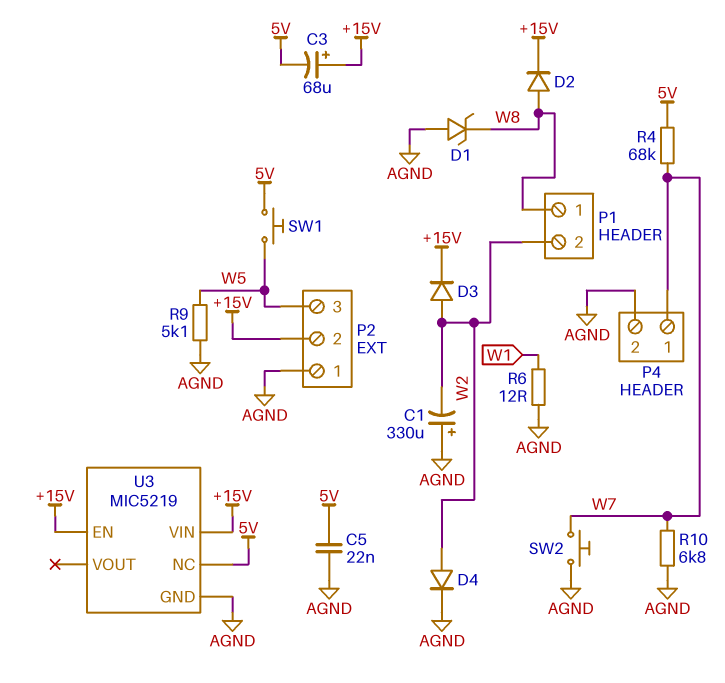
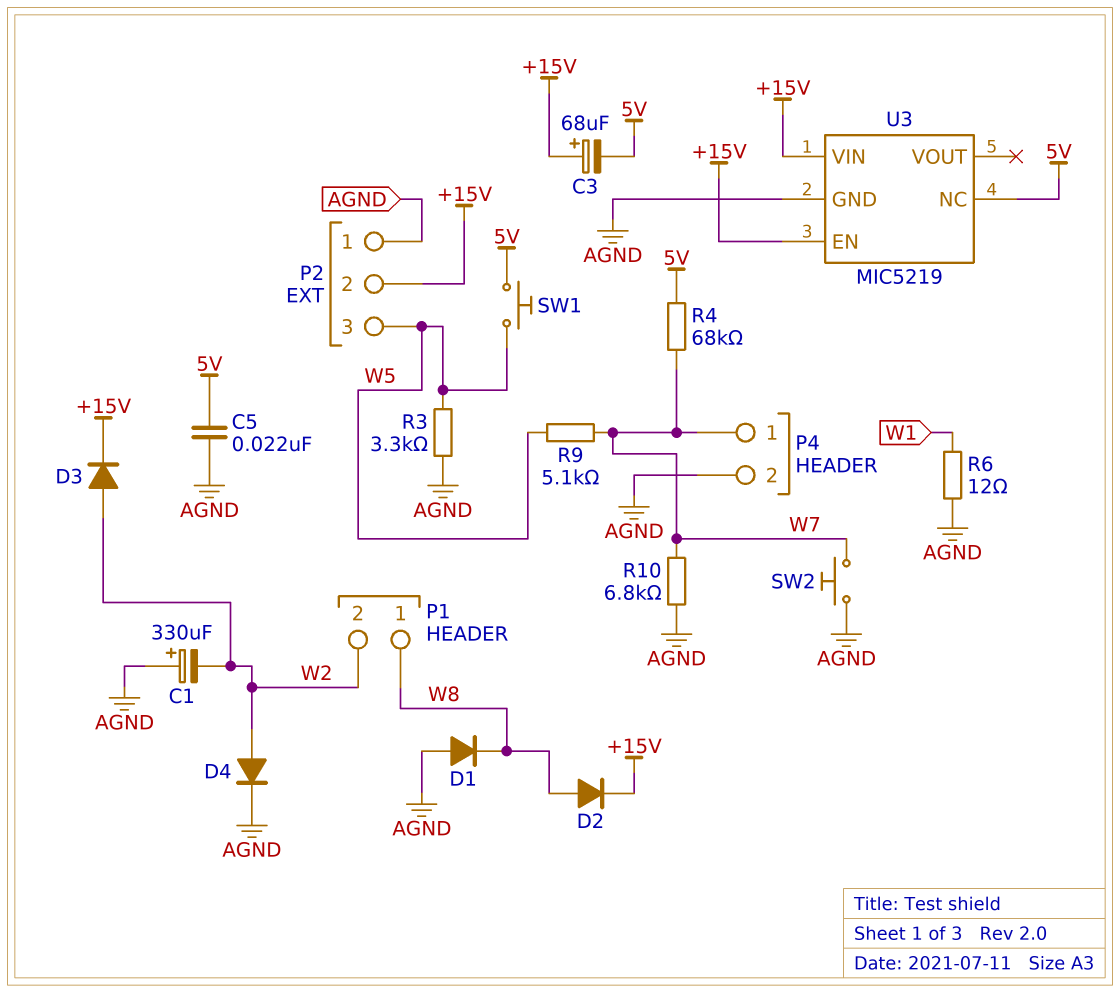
D1: zener (A AGND, K W8) -> diode (A AGND, K W8)
R3: none -> 3.3k (AGND, W5)
R9: 5.1k (AGND, W5) -> 5.1k (W5, W7)

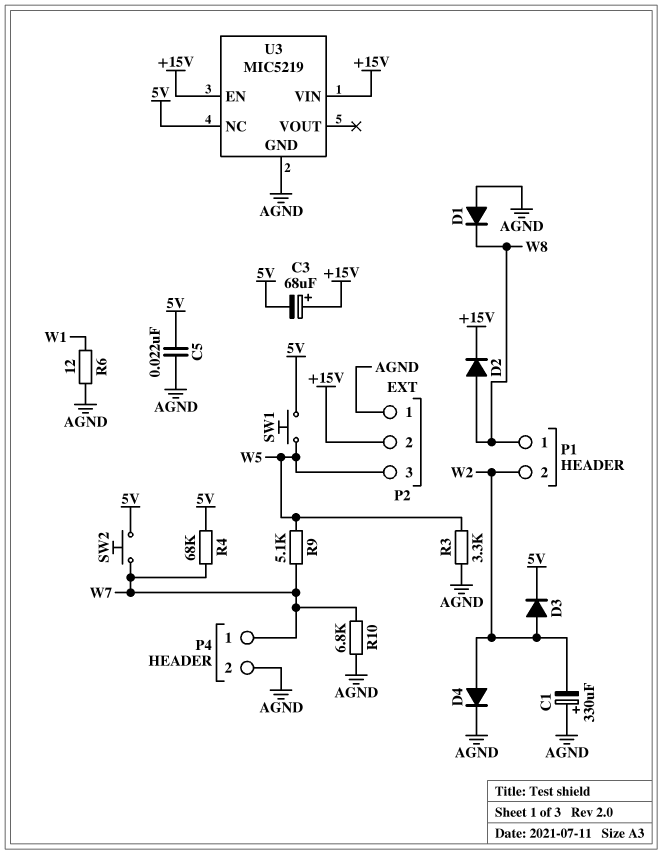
D3: diode (A W2, K +15V) -> diode (A W2, K 5V)
SW2: button (AGND, W7) -> button (5V, W7)

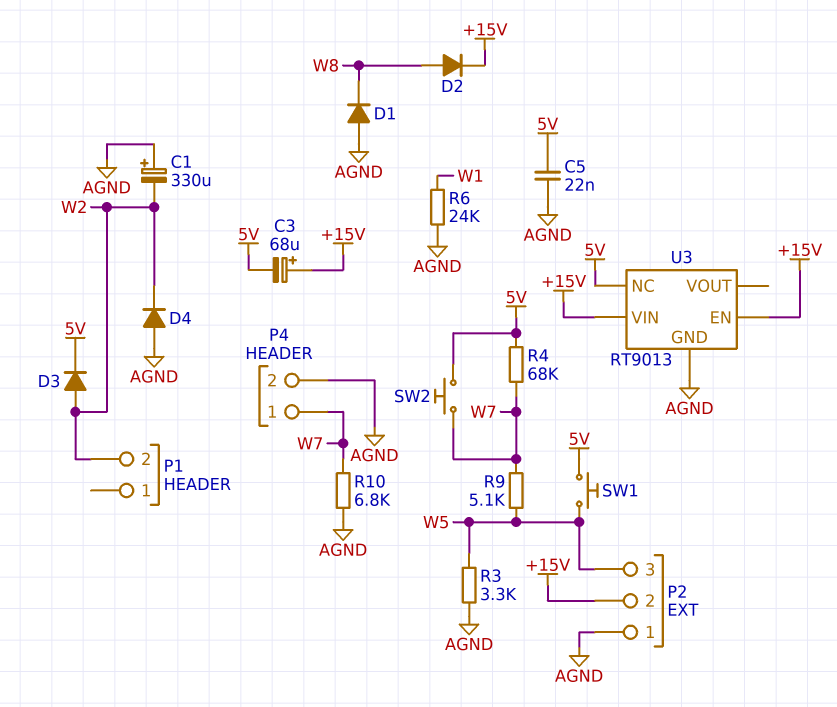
D4: diode (A W2, K AGND) -> diode (A AGND, K W2)
P1 pin 1: W8 -> none
R6: 12 (AGND, W1) -> 24k (AGND, W1)
U3: MIC5219 -> RT9013

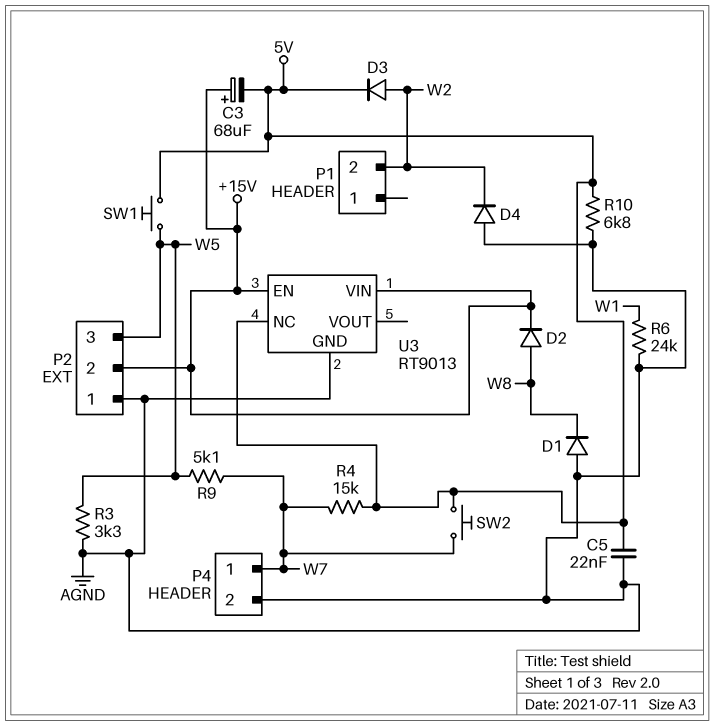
C1: 330uF (plus AGND, minus W2) -> none
R4: 68k (5V, W7) -> 15k (5V, W7)
R10: 6.8k (AGND, W7) -> 6.8k (5V, AGND)

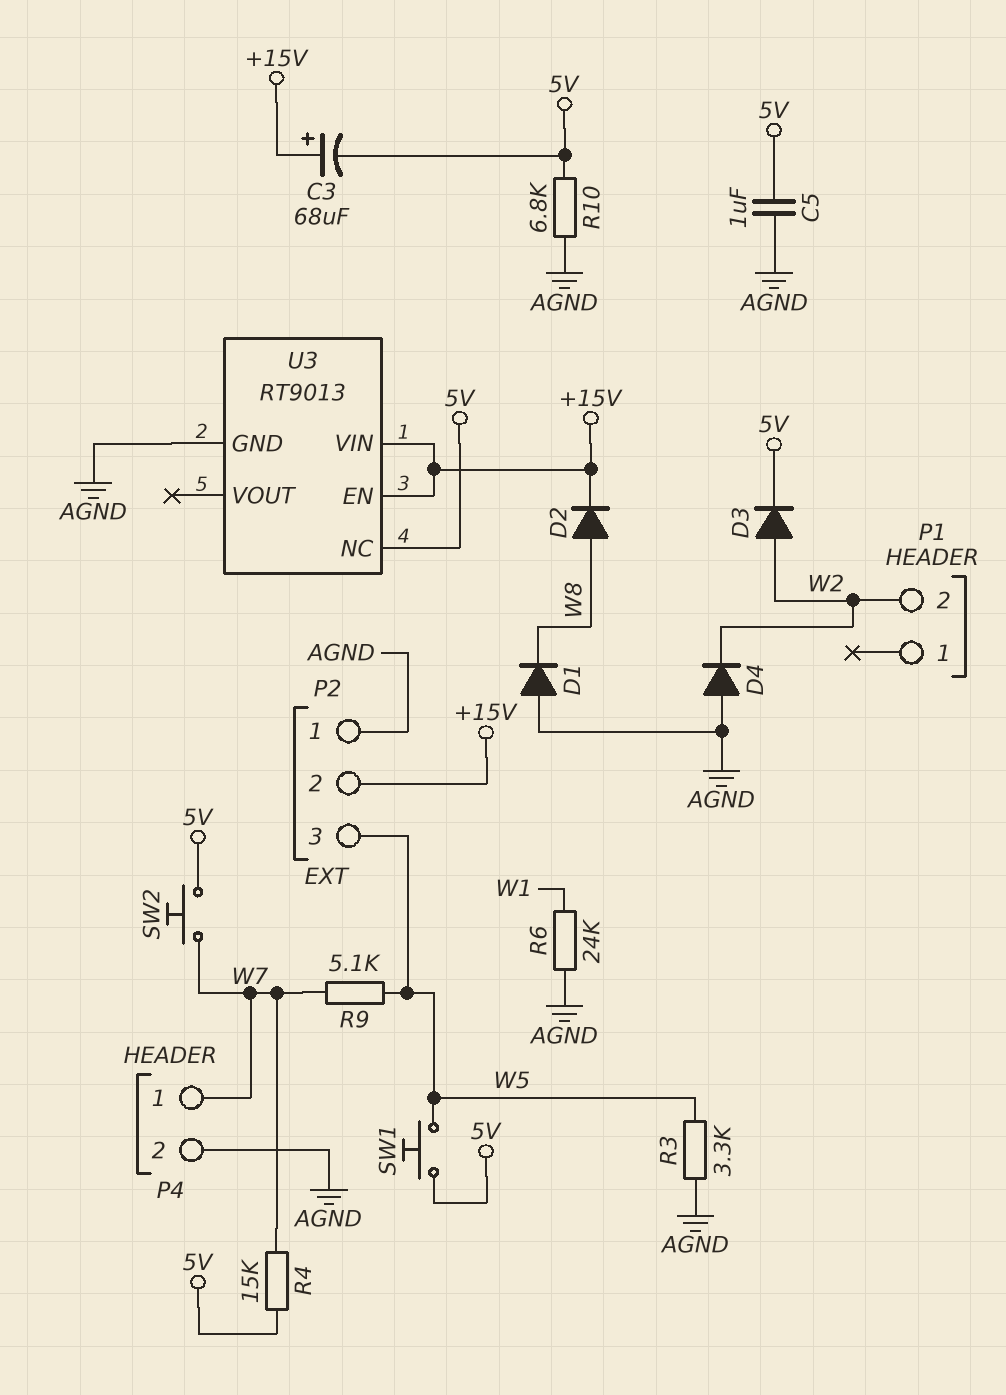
C5: 22nF (5V, AGND) -> 1uF (5V, AGND)

